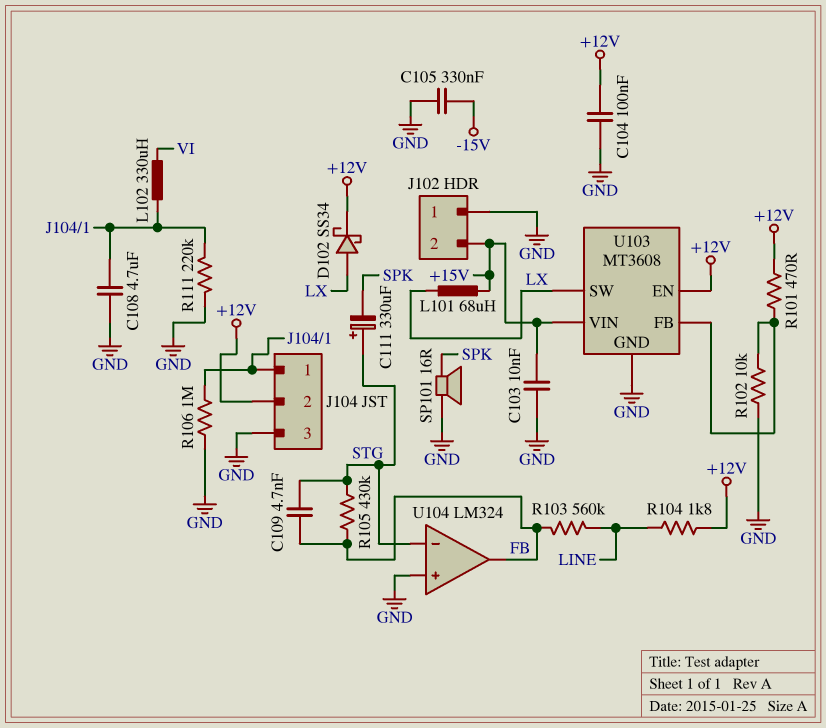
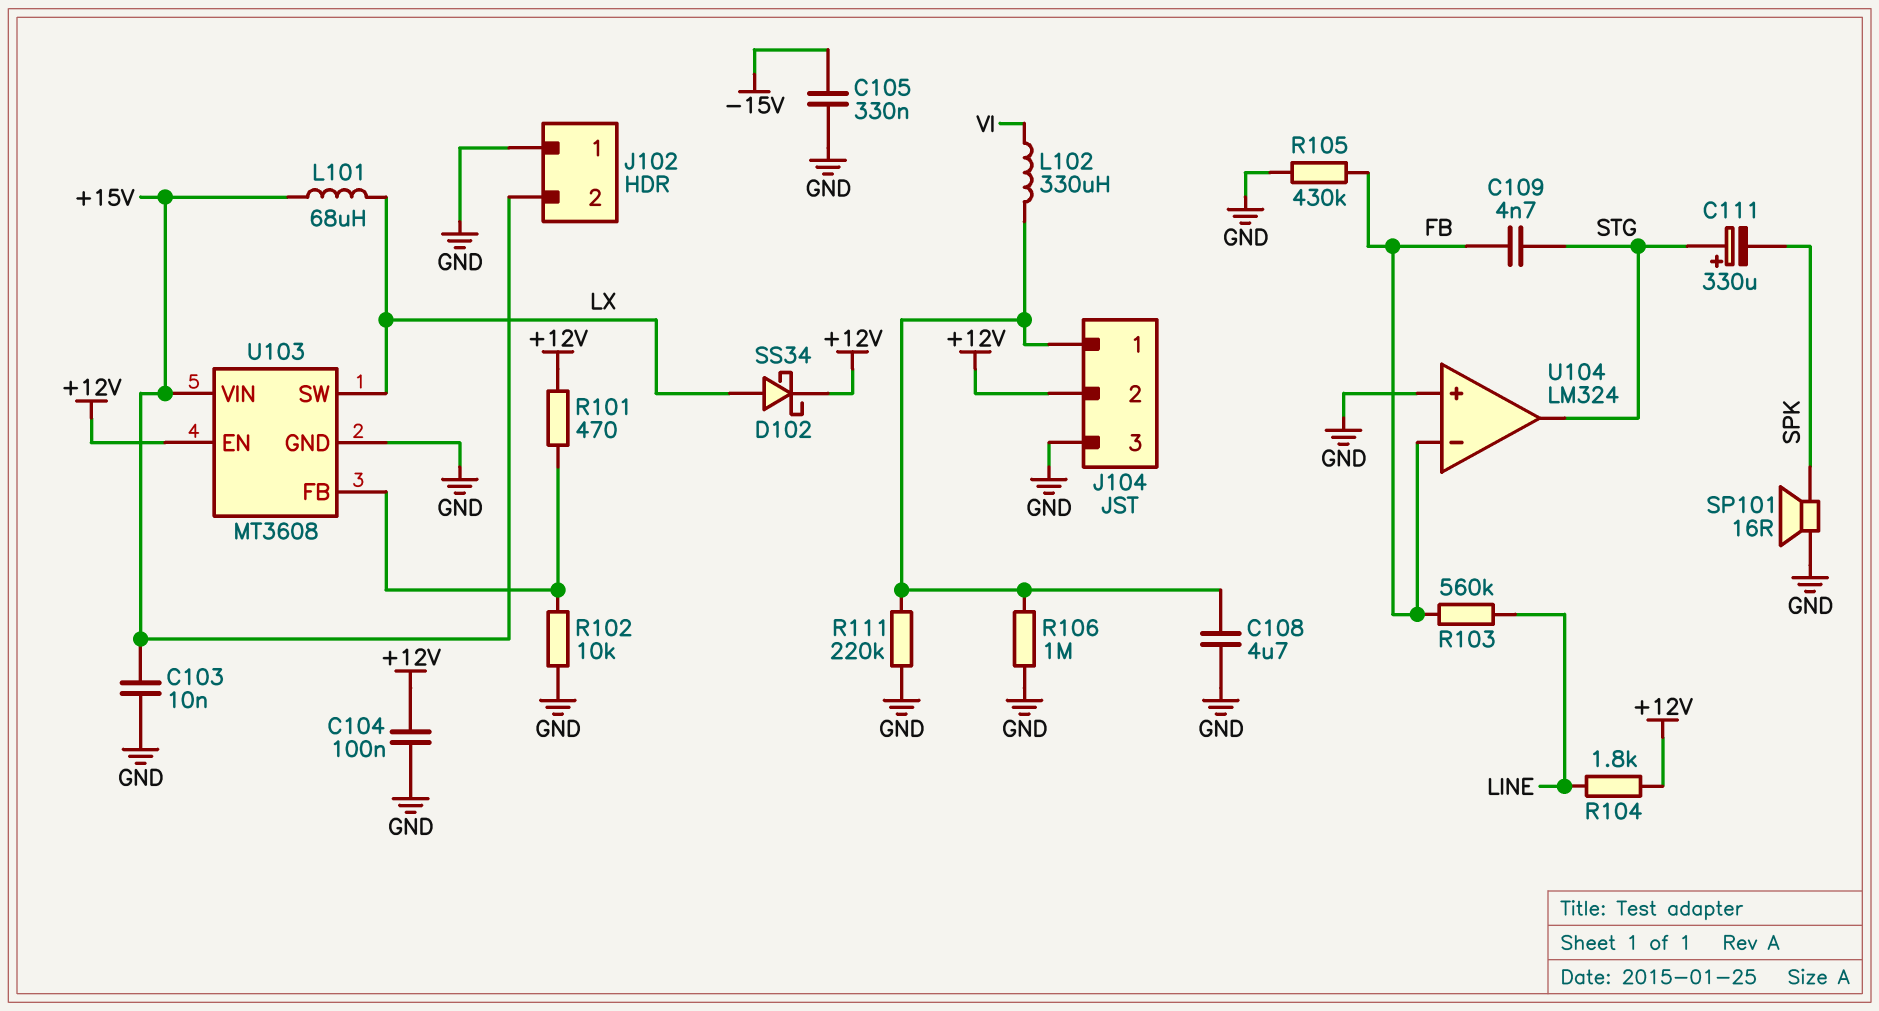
R105: 430k (FB, STG) -> 430k (FB, GND)
U104 pin in-: STG -> FB
U104 pin out: FB -> STG

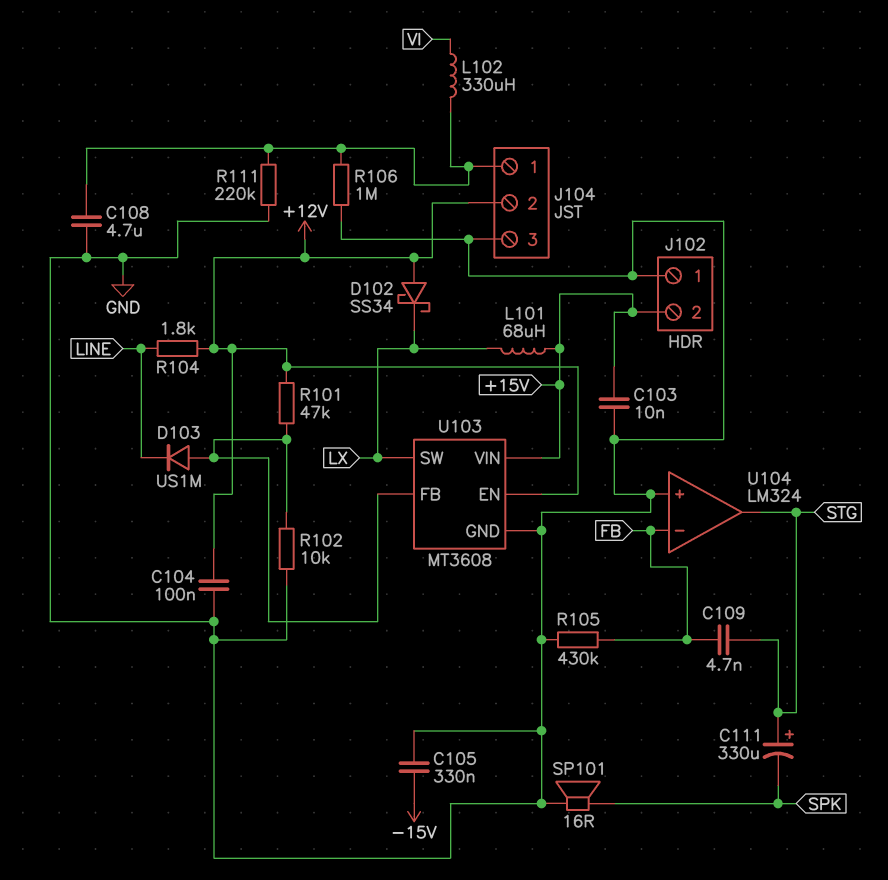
D102: schottky SS34 (A LX, K +12V) -> schottky SS34 (A +12V, K LX)
D103: none -> diode US1M (A U103/FB, K LINE)
R101: 470 (+12V, U103/FB) -> 47k (+12V, U103/FB)
R103: 560k (FB, LINE) -> none

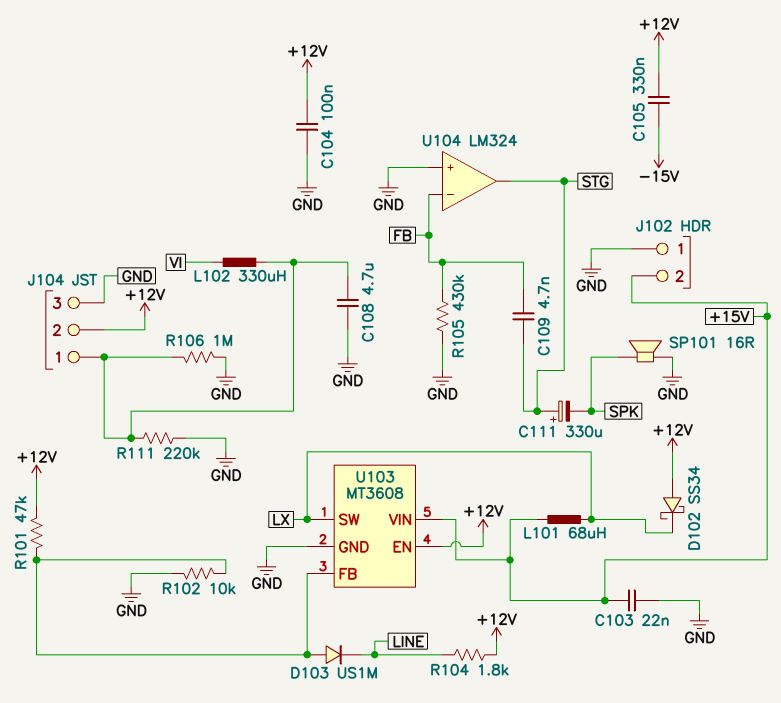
C103: 10nF (+15V, GND) -> 22nF (+15V, GND)
C105: 330nF (-15V, GND) -> 330nF (+12V, -15V)

